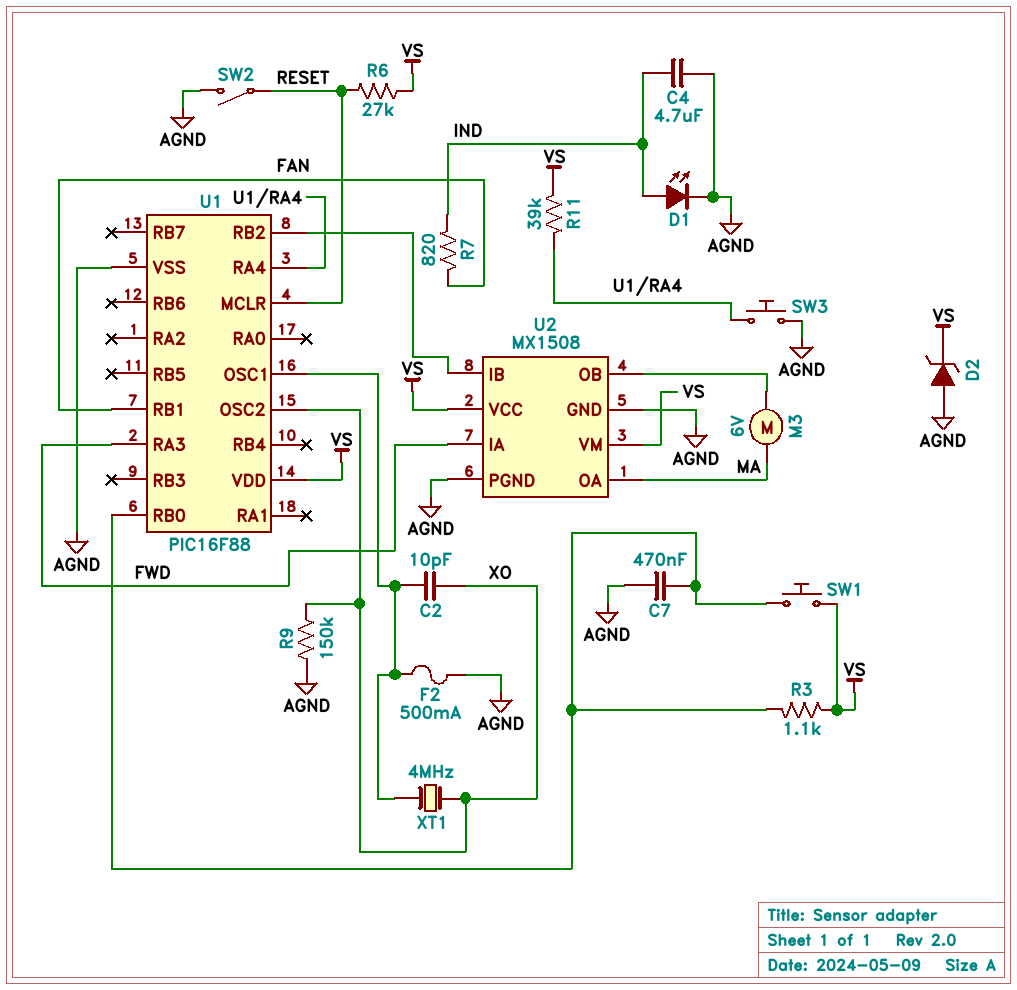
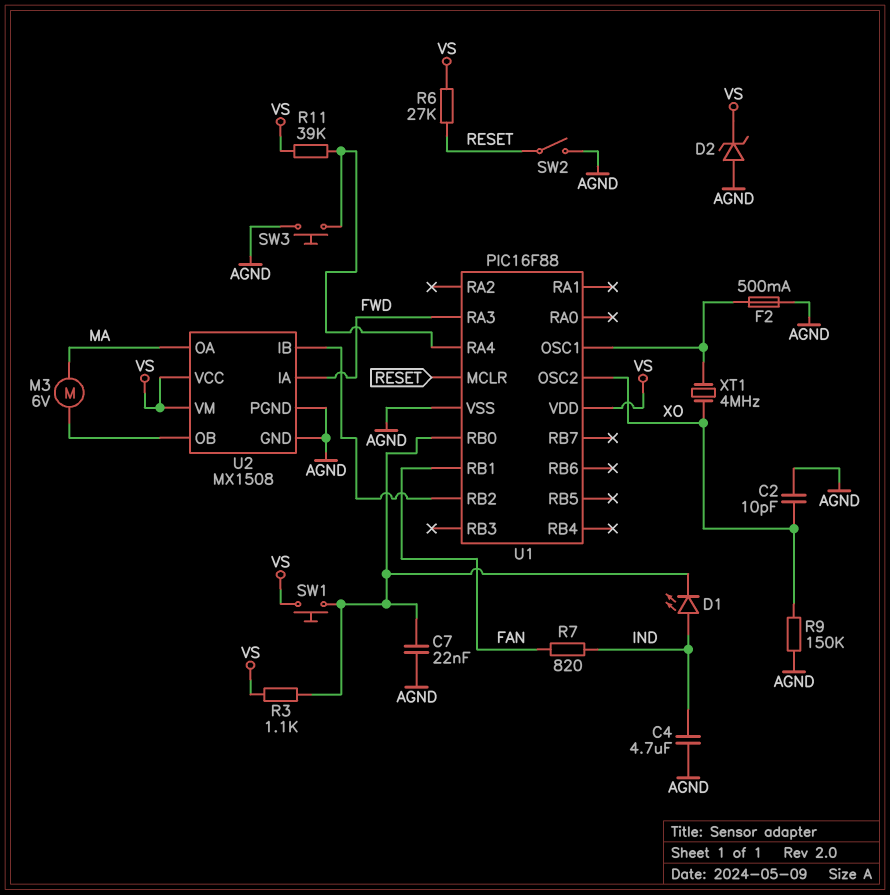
C2: 10pF (U1/OSC1, XO) -> 10pF (AGND, XO)
C7: 470nF (AGND, U1/RB0) -> 22nF (AGND, U1/RB0)
D1: LED (A IND, K AGND) -> LED (A IND, K U1/RB0)

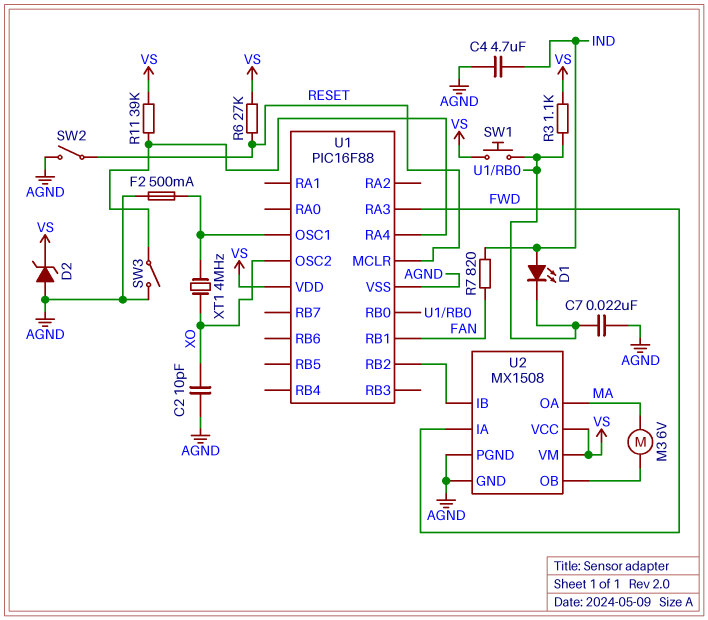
R9: 150k (AGND, XO) -> none
SW3: button (AGND, U1/RA4) -> switch (AGND, U1/RA4)

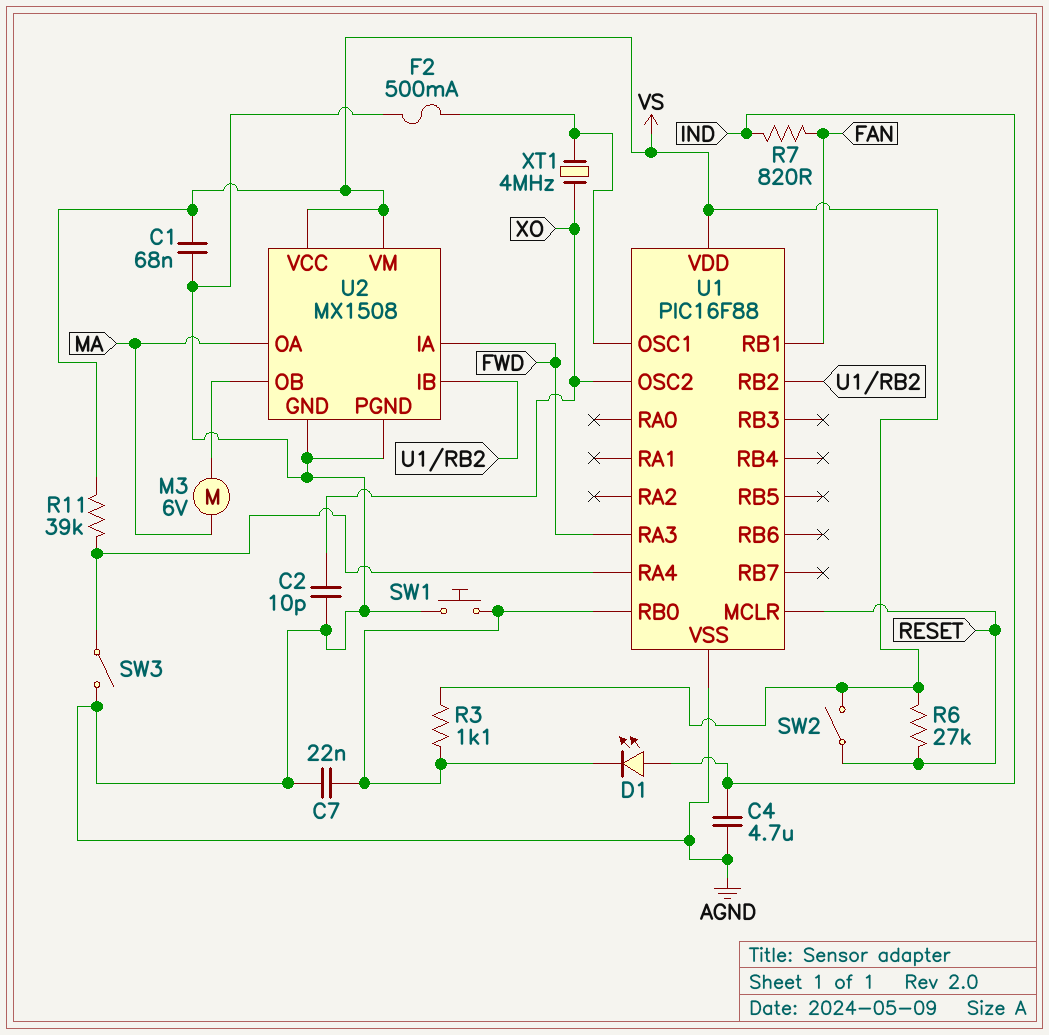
C1: none -> 68nF (AGND, VS)
D2: zener (A AGND, K VS) -> none
SW1: button (U1/RB0, VS) -> button (AGND, U1/RB0)
SW2: switch (AGND, RESET) -> switch (RESET, VS)

